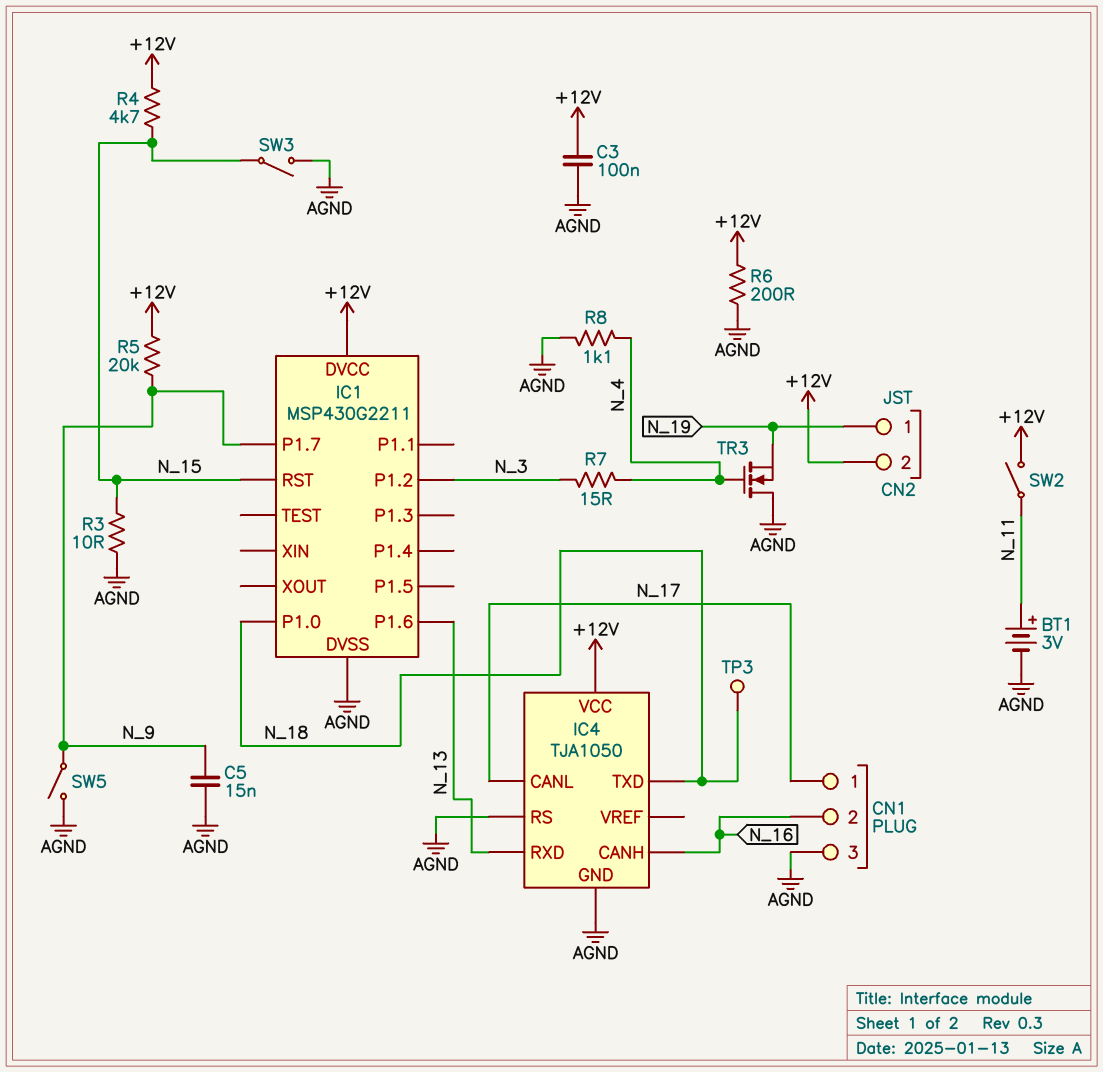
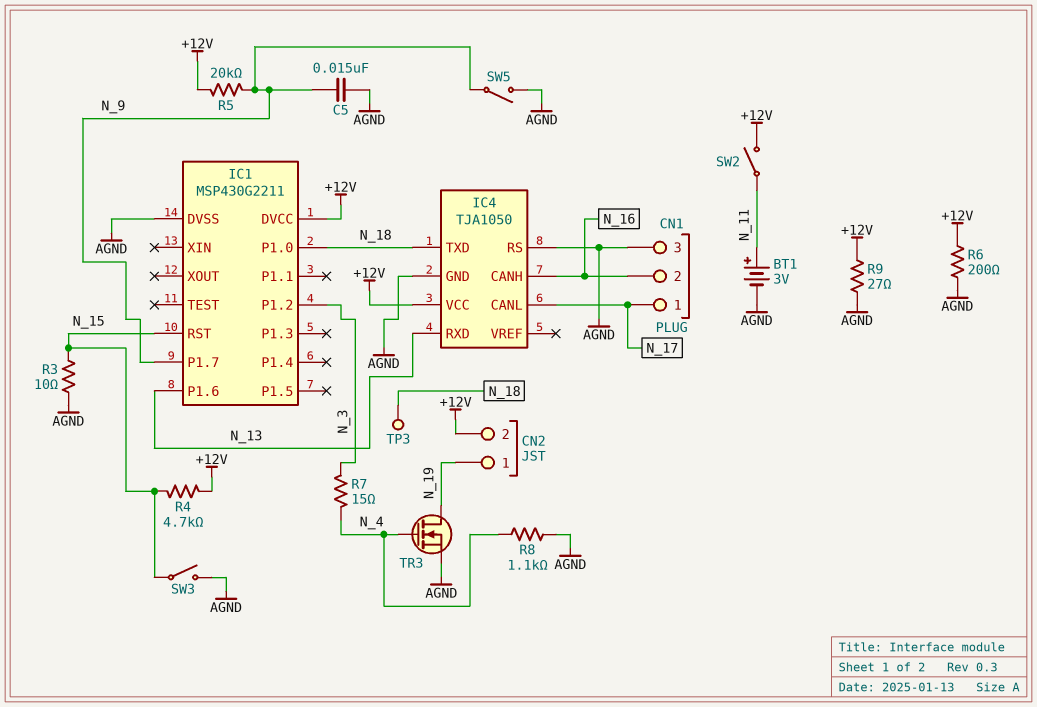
C3: 100nF (+12V, AGND) -> none
R9: none -> 27 (+12V, AGND)
TR3: NMOS (G N_4, D AGND, S N_19) -> NMOS (G N_4, D N_19, S AGND)

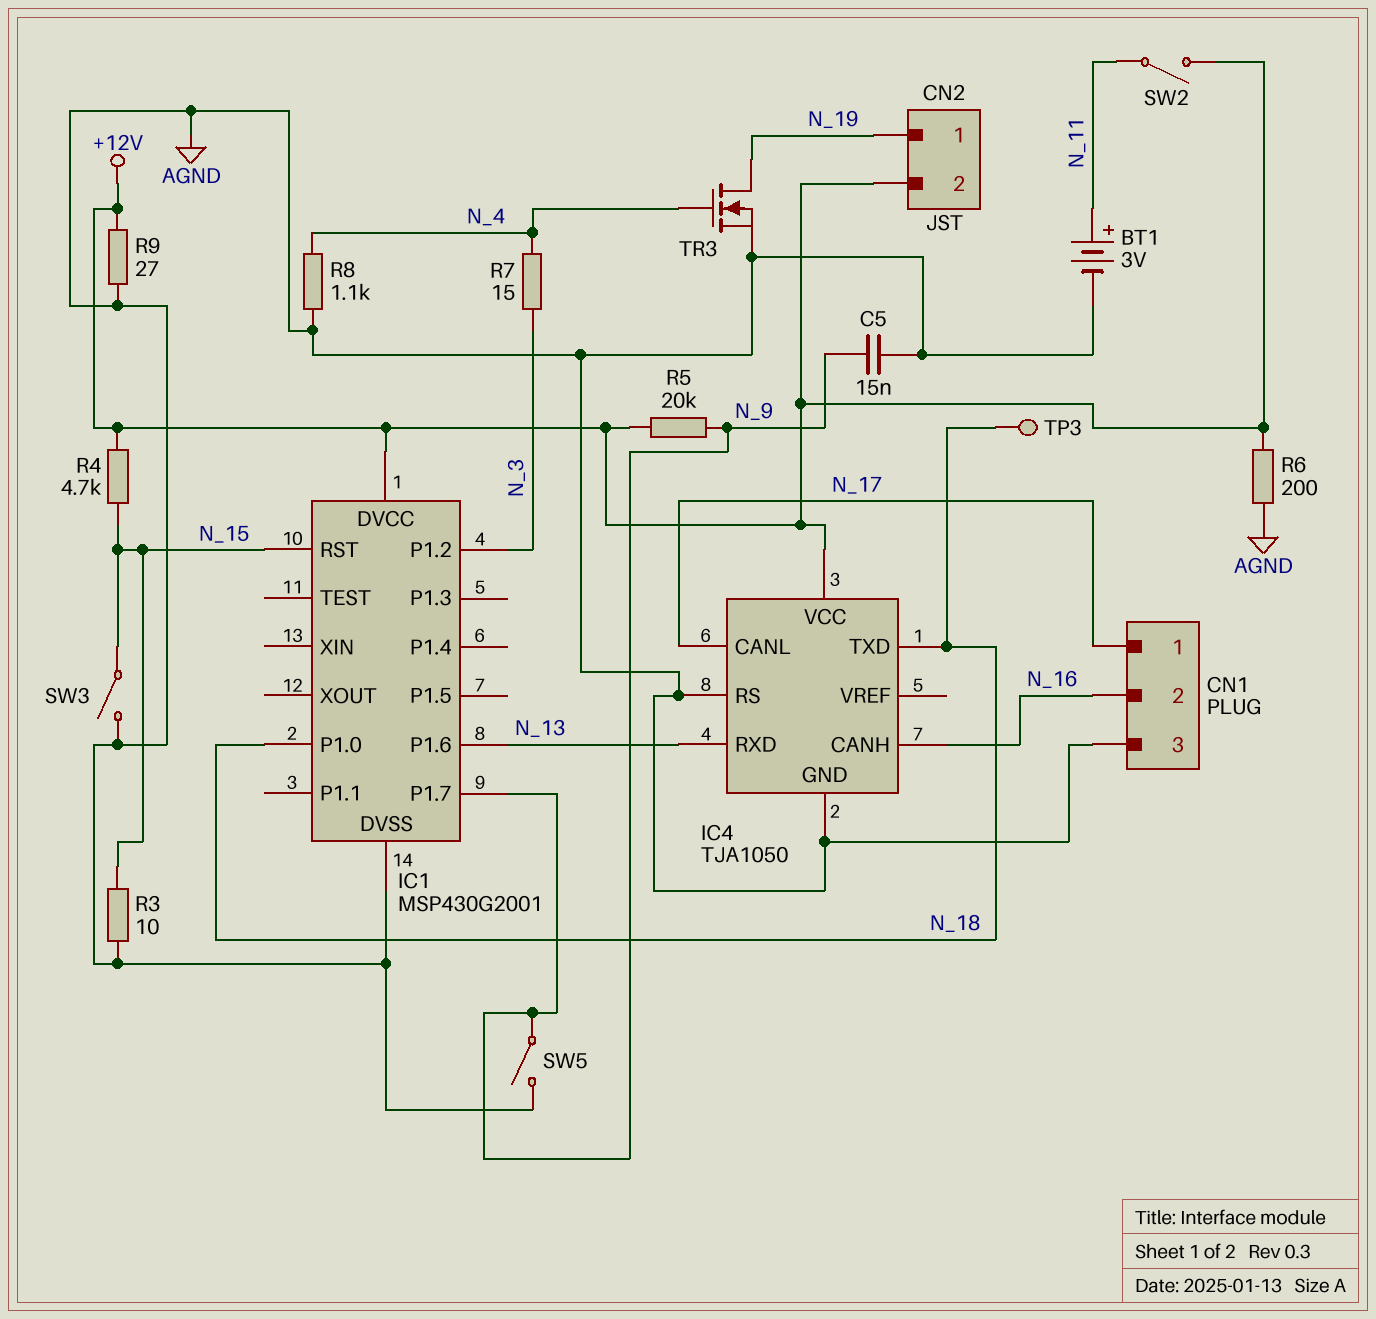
IC1: MSP430G2211 -> MSP430G2001

